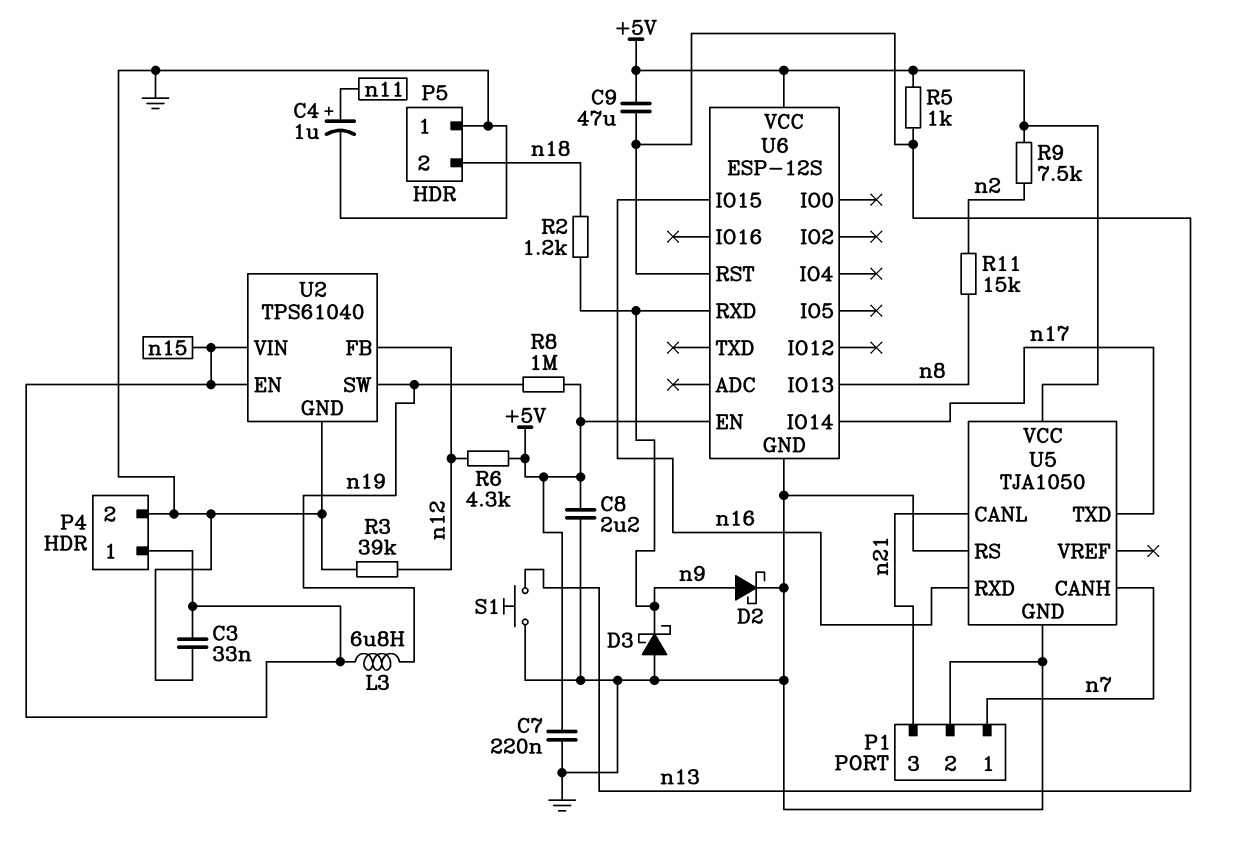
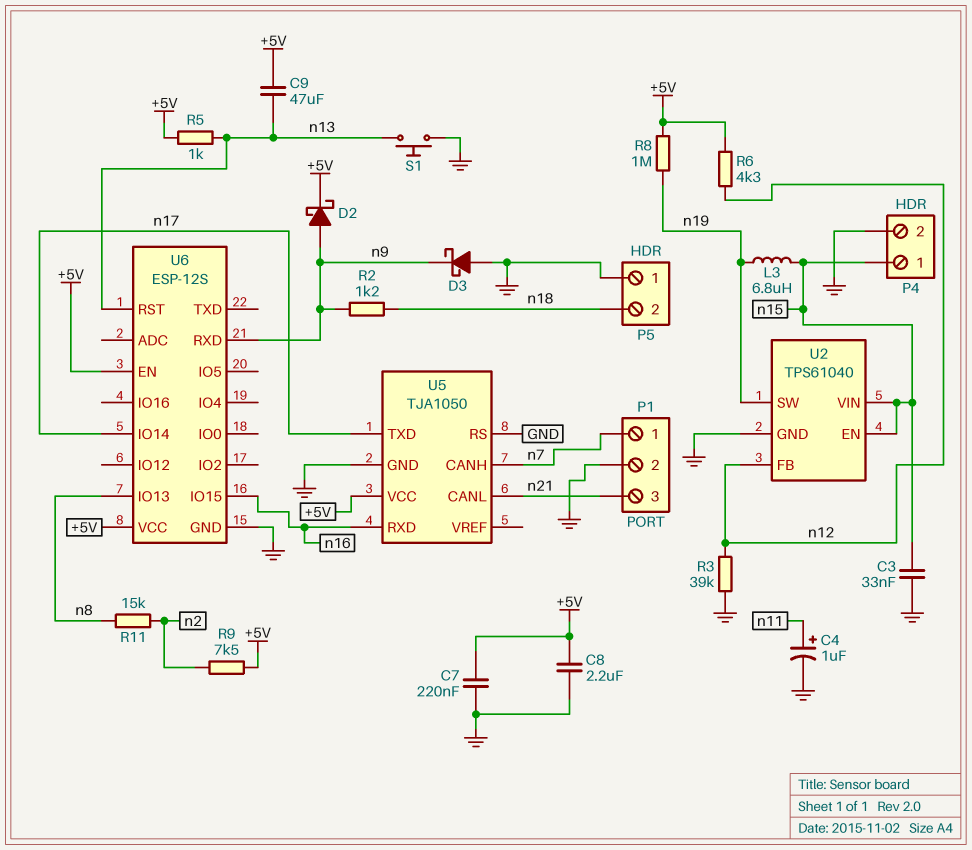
D2: schottky (A n9, K GND) -> schottky (A n9, K +5V)

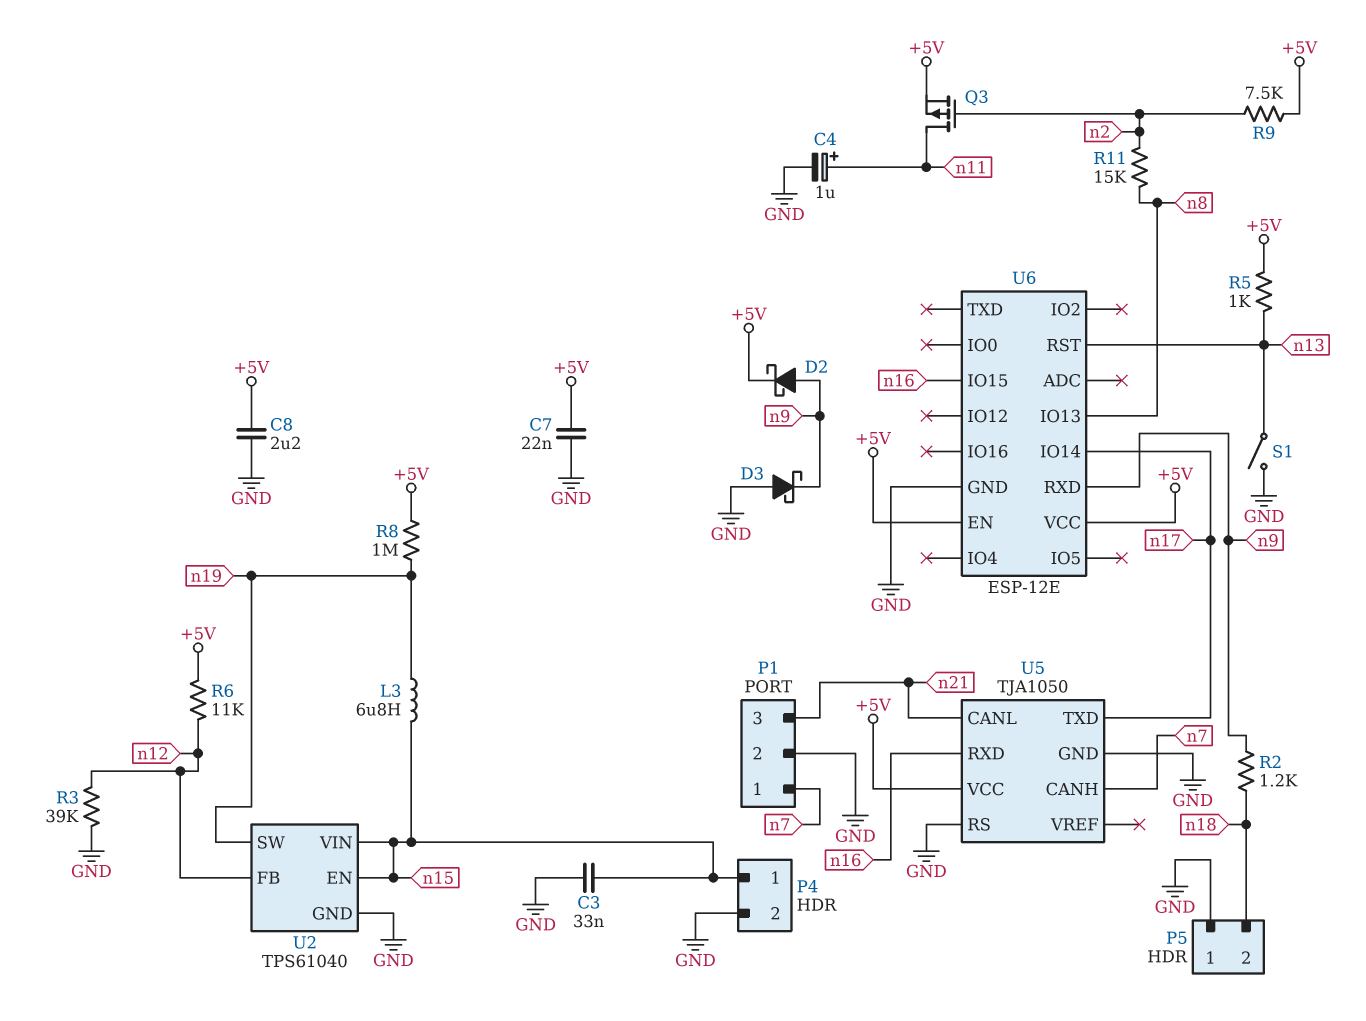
C7: 220nF (+5V, GND) -> 22nF (+5V, GND)
C9: 47uF (+5V, n13) -> none
Q3: none -> PMOS (G n2, D n11, S +5V)
R6: 4.3k (+5V, n12) -> 11k (+5V, n12)
S1: button (GND, n13) -> switch (GND, n13)
U6: ESP-12S -> ESP-12E

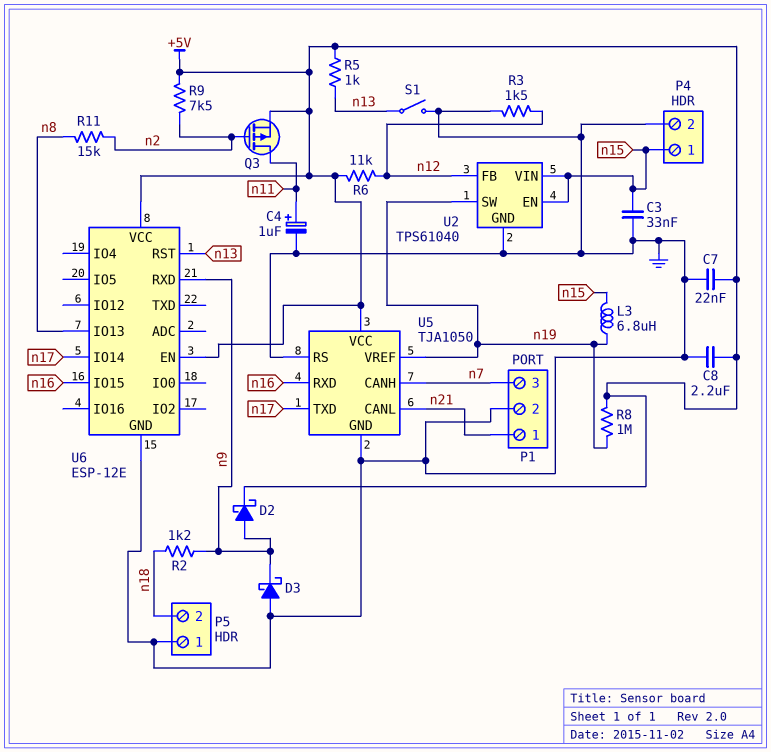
P1 pin 1: n7 -> n21
P1 pin 3: n21 -> n7
R3: 39k (GND, n12) -> 1.5k (GND, n12)
U5 pin VREF: none -> n19

